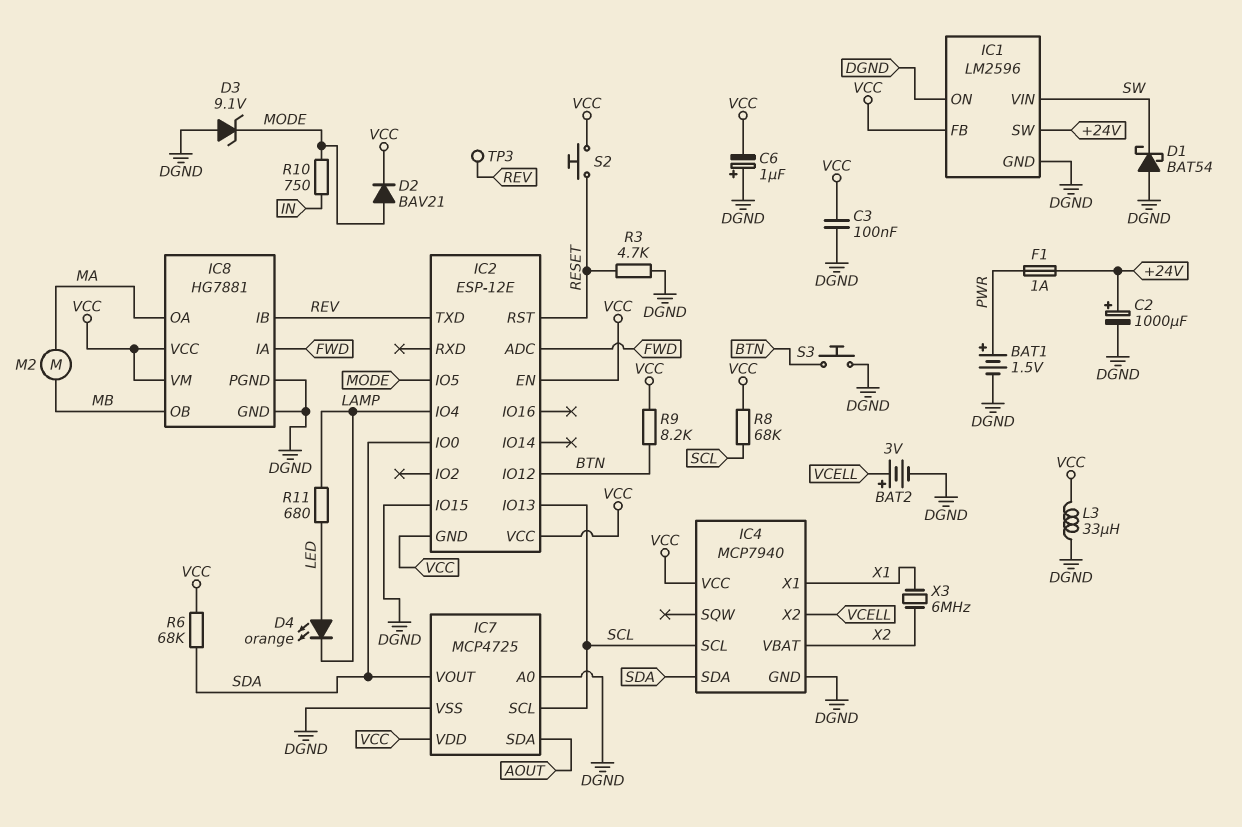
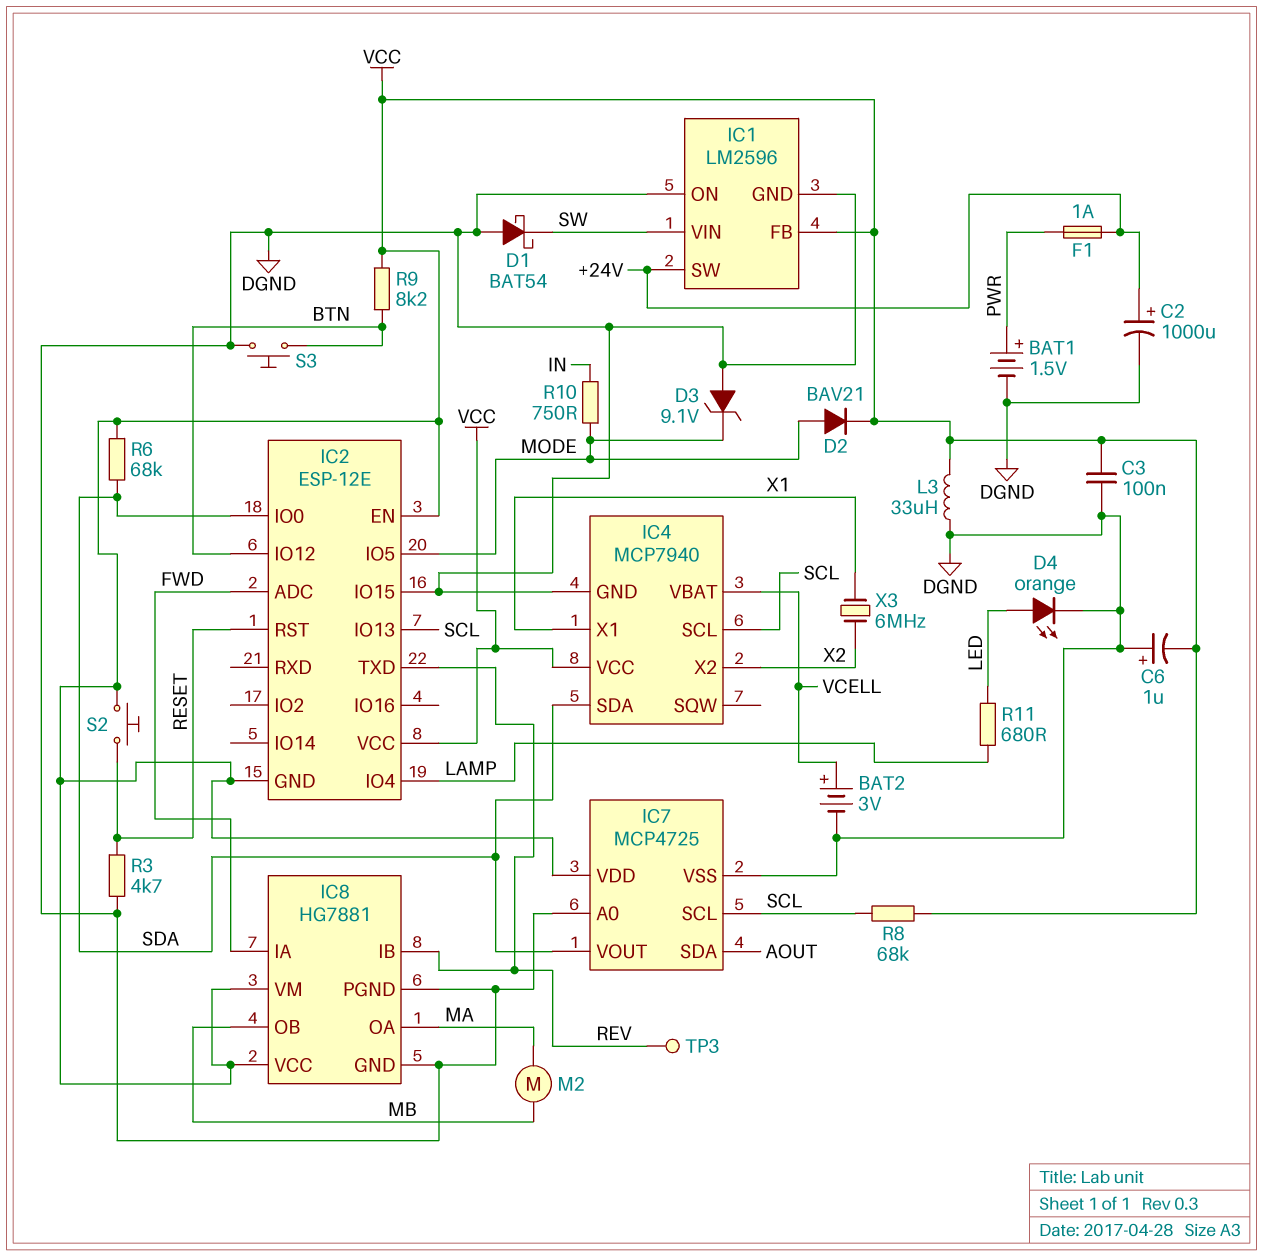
D4: LED orange (A LED, K LAMP) -> LED orange (A LED, K DGND)
IC4 pin VBAT: X2 -> VCELL
IC4 pin X2: VCELL -> X2

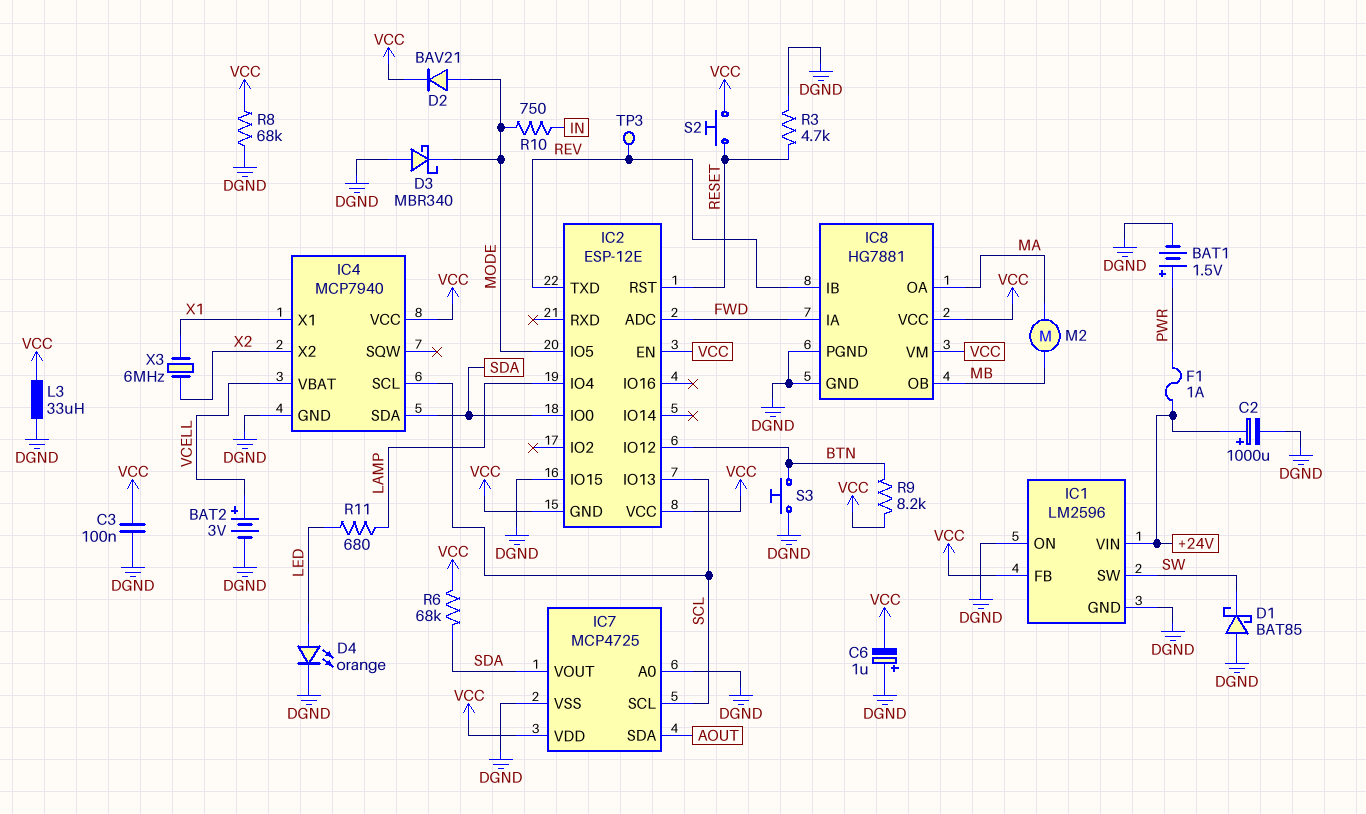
D1: schottky BAT54 (A DGND, K SW) -> schottky BAT85 (A DGND, K SW)
D3: zener 9.1V (A DGND, K MODE) -> schottky MBR340 (A DGND, K MODE)
IC1 pin SW: +24V -> SW
IC1 pin VIN: SW -> +24V
R8: 68k (SCL, VCC) -> 68k (DGND, VCC)

